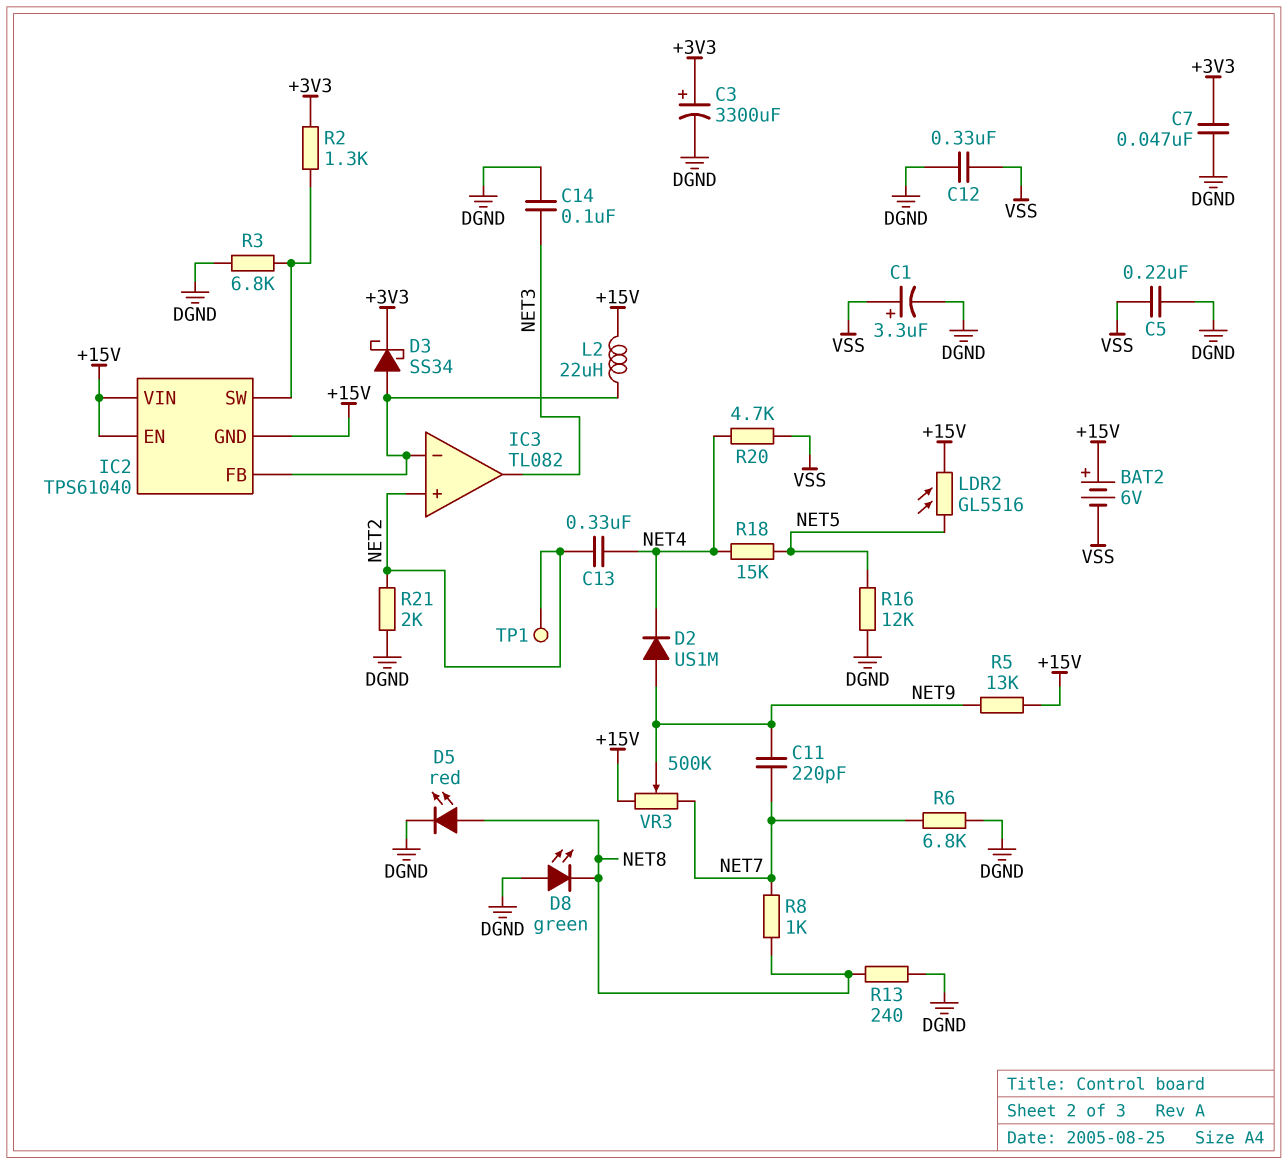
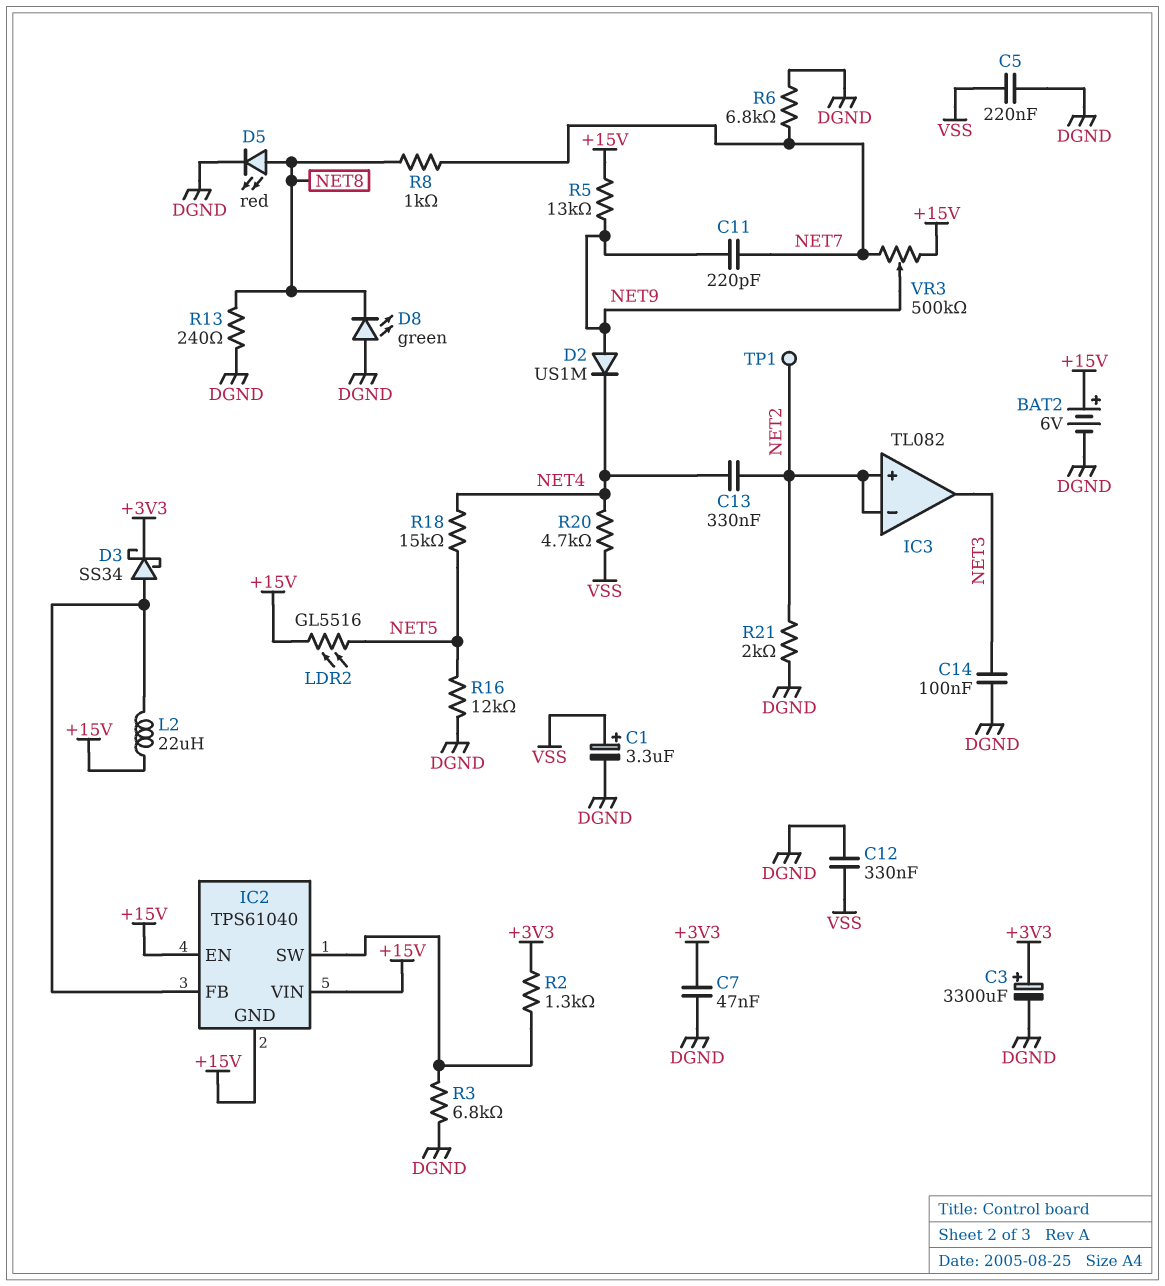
BAT2: 6V (plus +15V, minus VSS) -> 6V (plus +15V, minus DGND)
IC3 pin in-: IC2/FB -> NET2

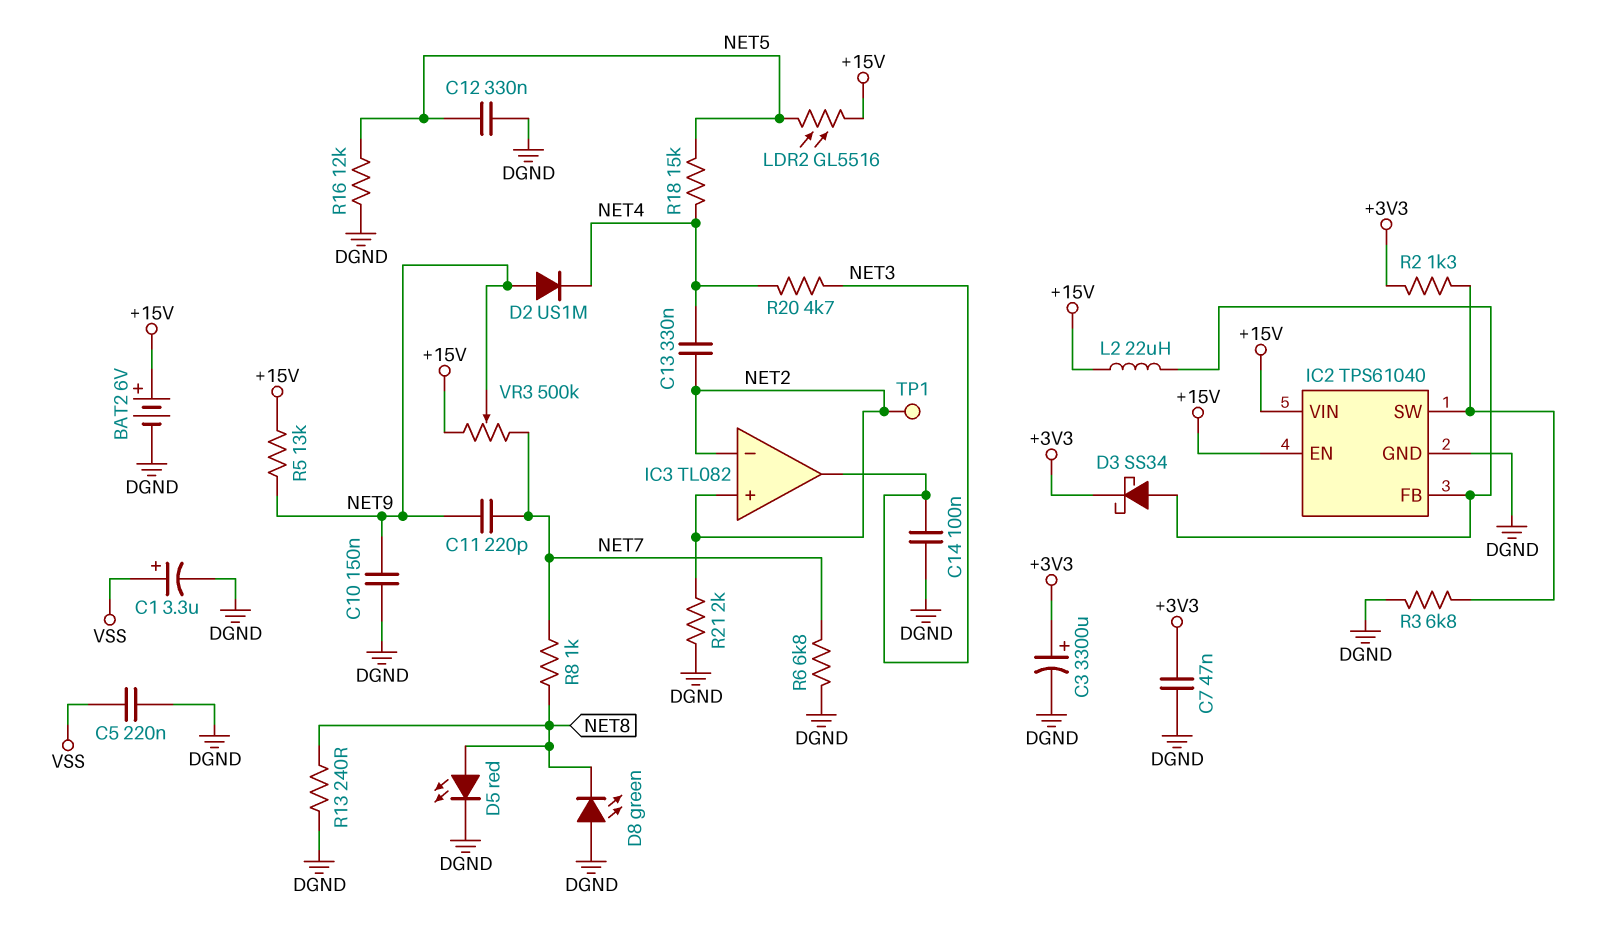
C10: none -> 150nF (DGND, NET9)
C12: 330nF (DGND, VSS) -> 330nF (DGND, NET5)
IC2 pin GND: +15V -> DGND
R20: 4.7k (NET4, VSS) -> 4.7k (NET3, NET4)

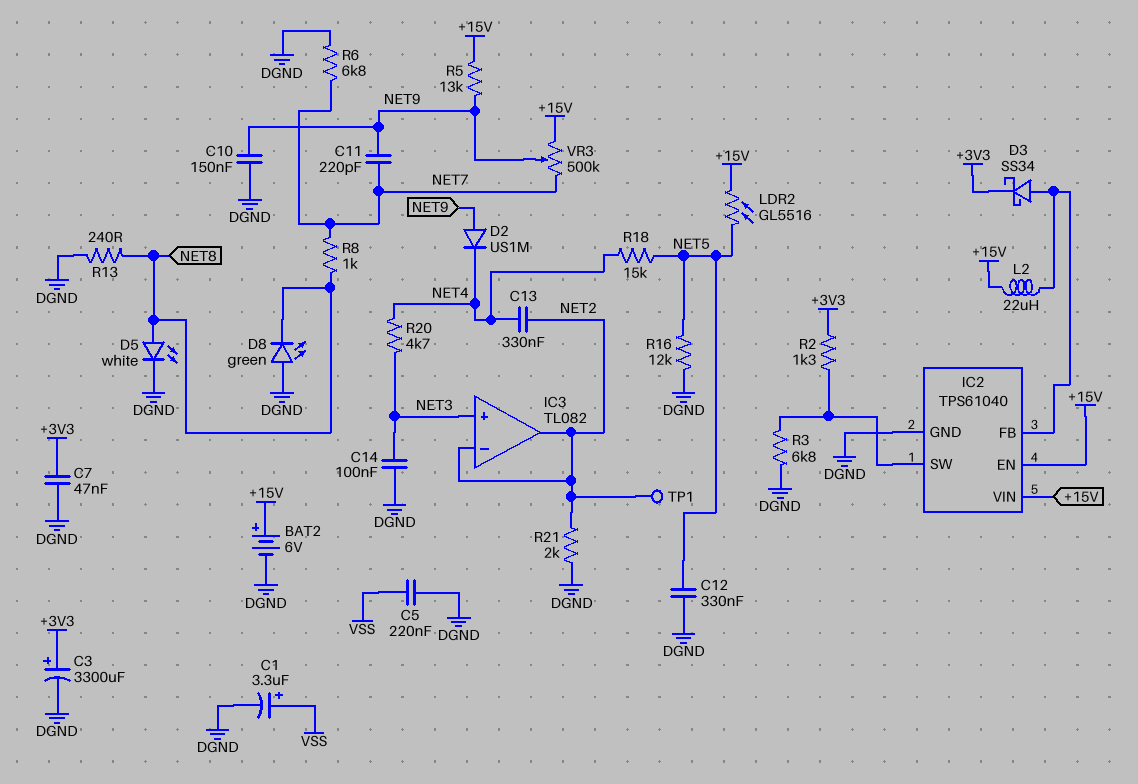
D5: LED red (A NET8, K DGND) -> LED white (A NET8, K DGND)
IC3 pin in+: NET2 -> NET3
IC3 pin out: NET3 -> NET2

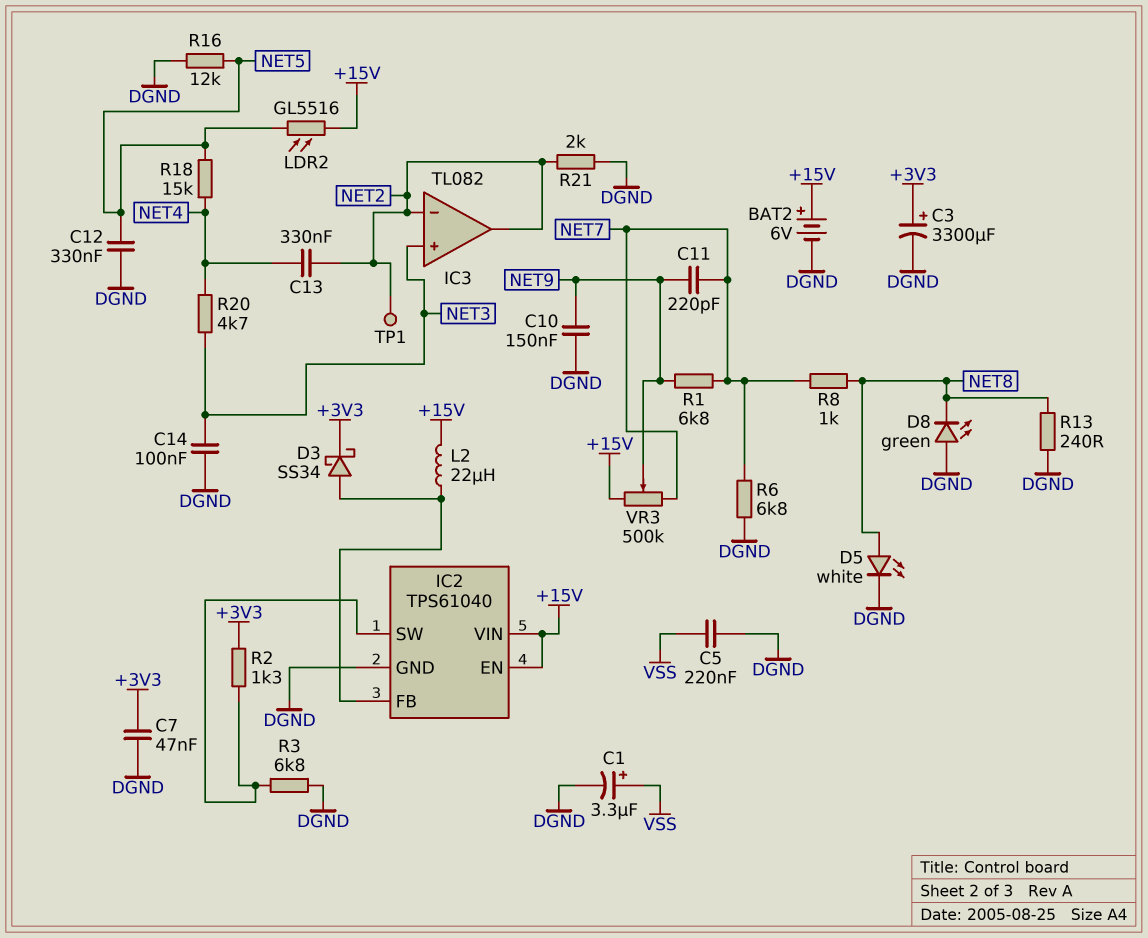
D2: diode US1M (A NET9, K NET4) -> none
R1: none -> 6.8k (NET7, NET9)
R5: 13k (+15V, NET9) -> none

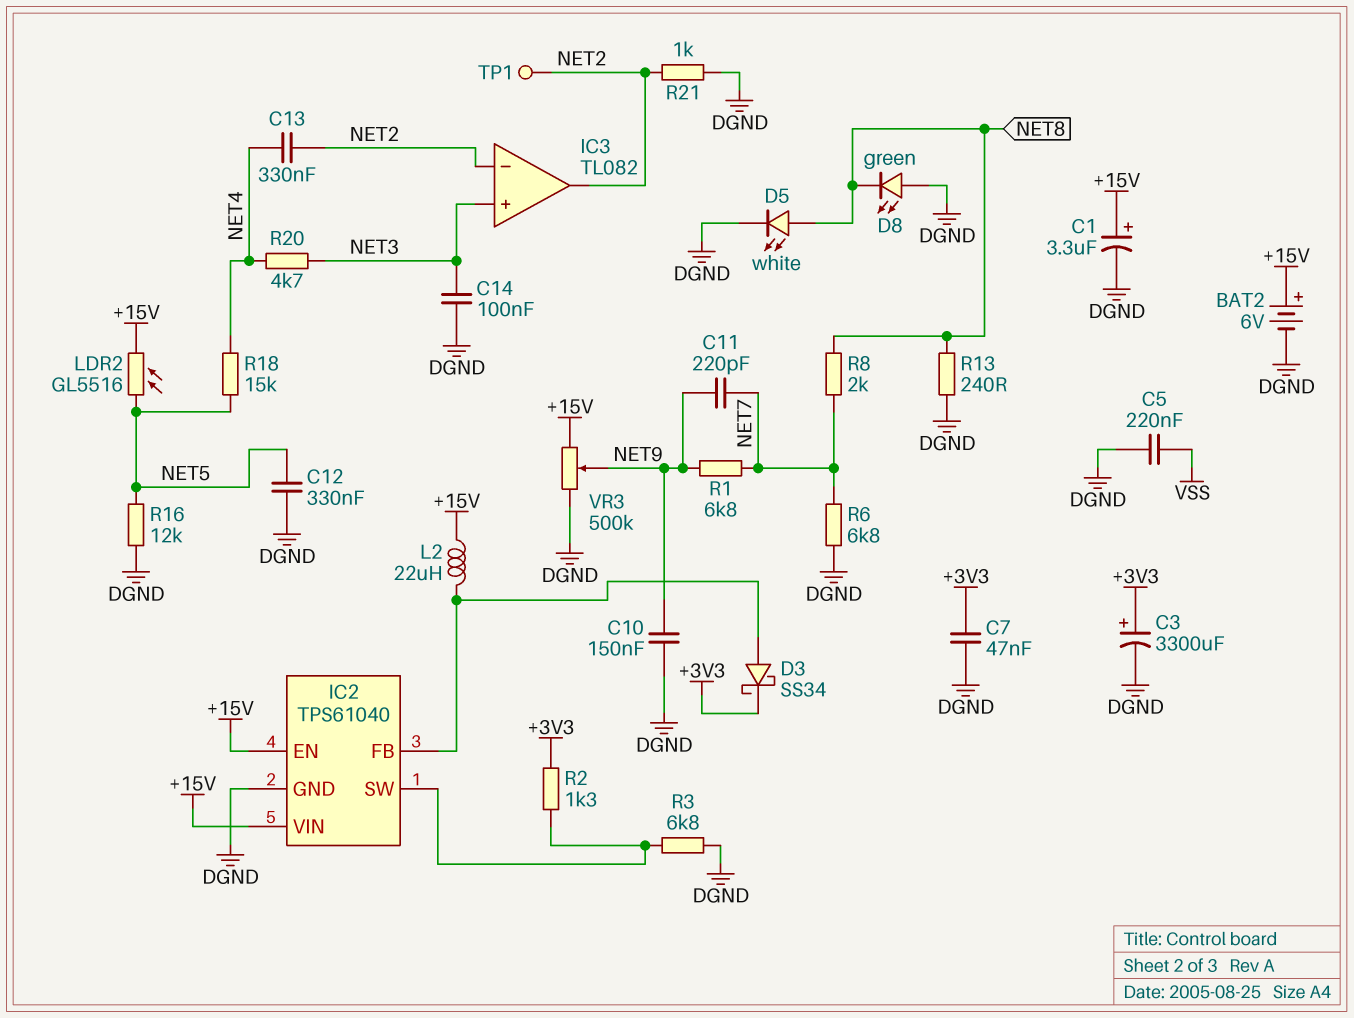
C1: 3.3uF (plus VSS, minus DGND) -> 3.3uF (plus +15V, minus DGND)
R8: 1k (NET7, NET8) -> 2k (NET7, NET8)
R21: 2k (DGND, NET2) -> 1k (DGND, NET2)
VR3: 500k (+15V, NET7, wiper NET9) -> 500k (+15V, DGND, wiper NET9)

